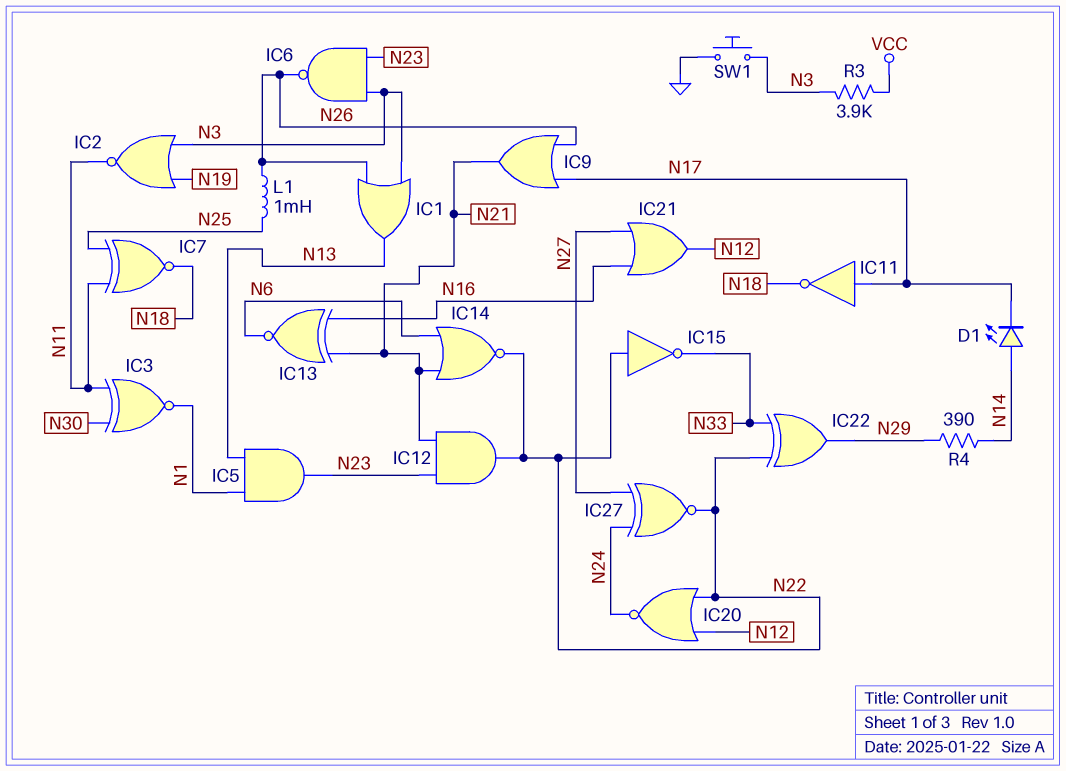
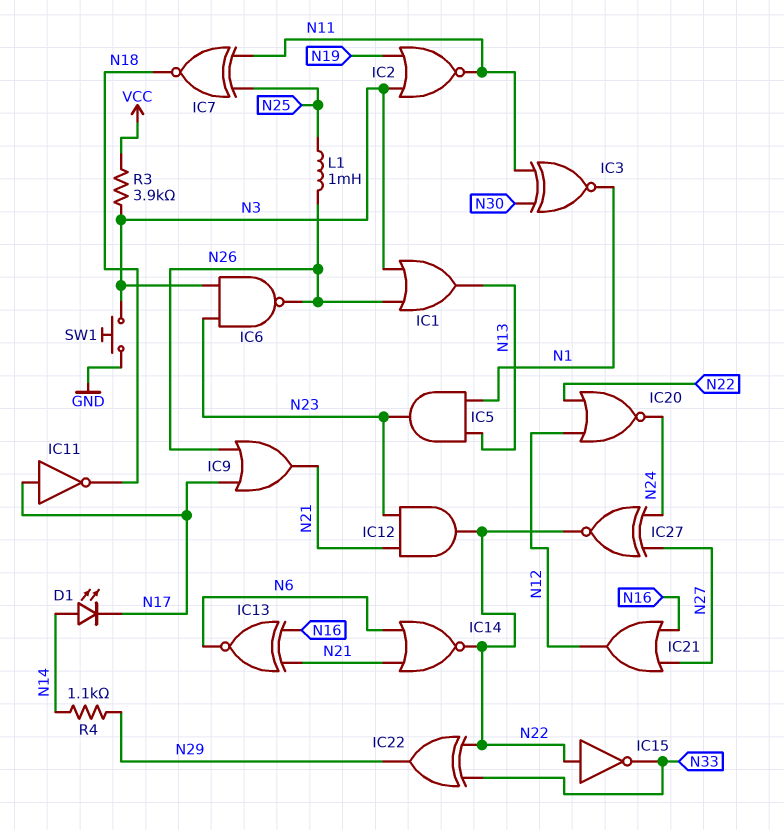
R4: 390 (N14, N29) -> 1.1k (N14, N29)

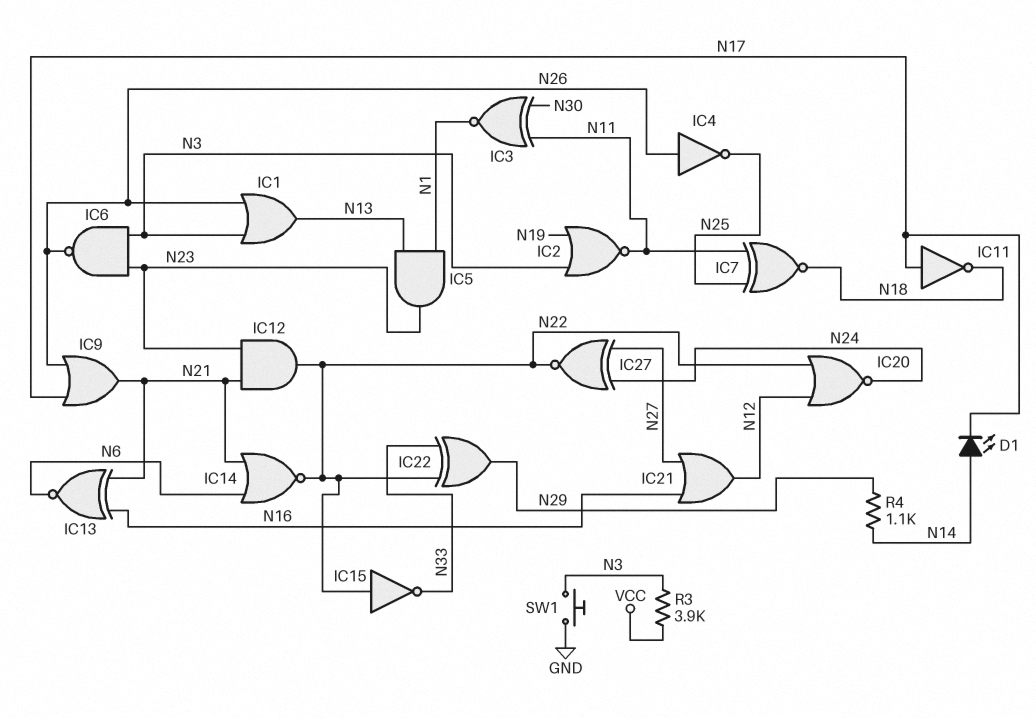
IC4: none -> NOT (in N26, out N25)
L1: 1mH (N25, N26) -> none

